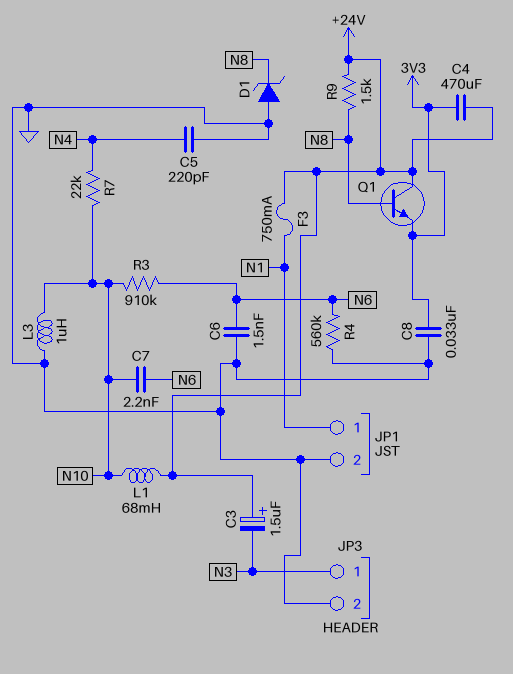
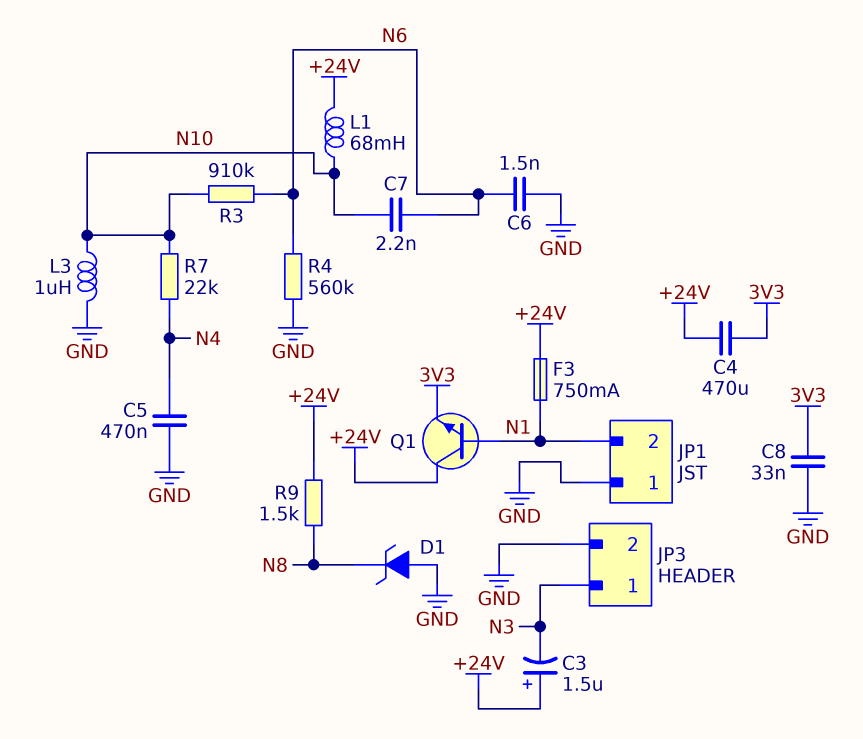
C5: 220pF (GND, N4) -> 470nF (GND, N4)
JP1 pin 1: N1 -> GND
JP1 pin 2: GND -> N1
Q1: NPN (B N8, C +24V, E 3V3) -> NPN (B N1, C +24V, E 3V3)

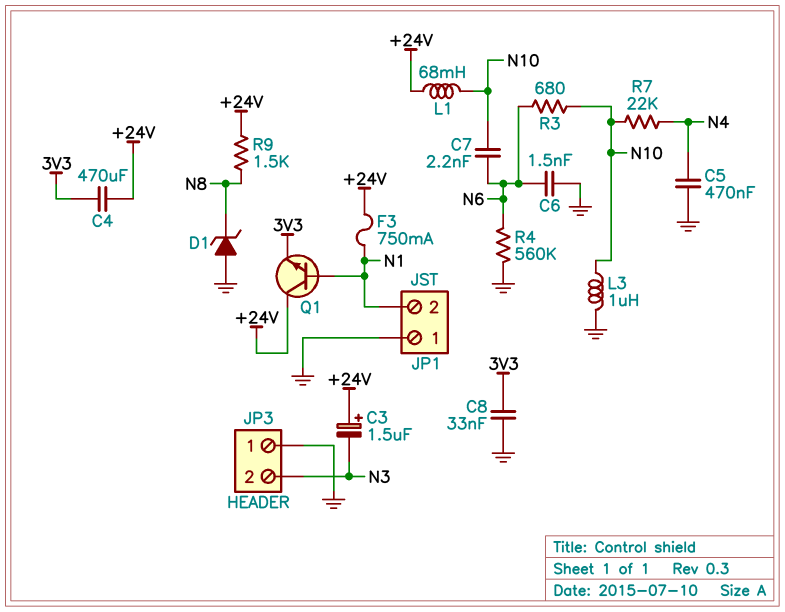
JP3 pin 1: N3 -> GND
JP3 pin 2: GND -> N3
R3: 910k (N6, N10) -> 680 (N6, N10)

